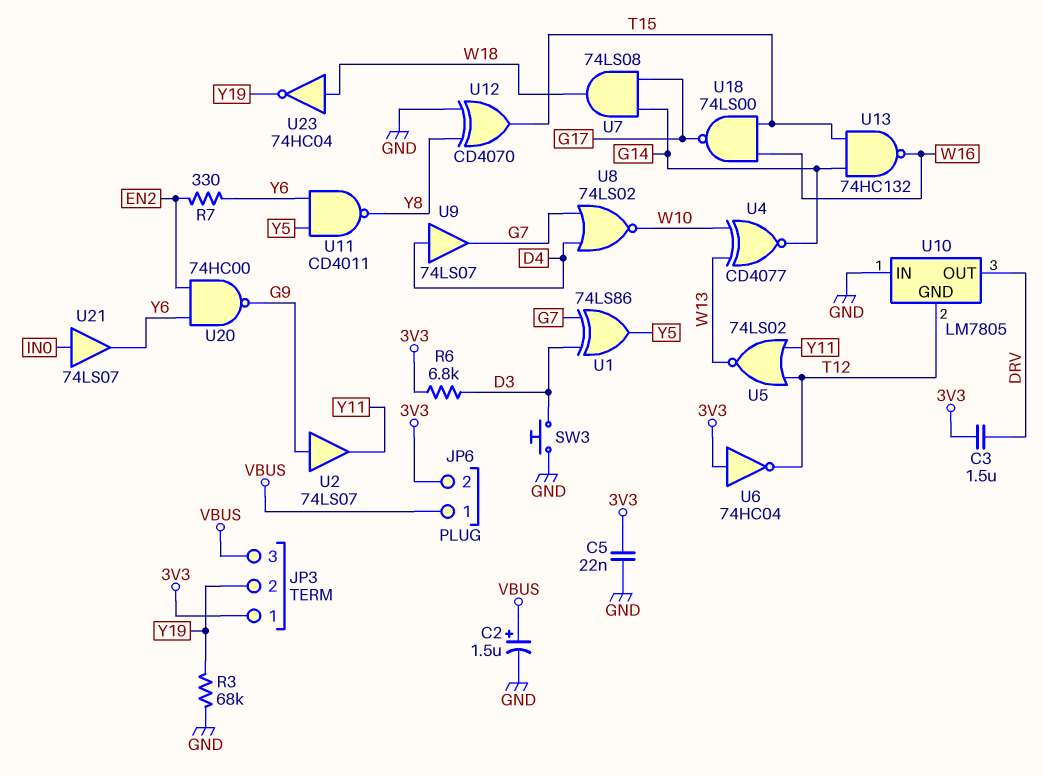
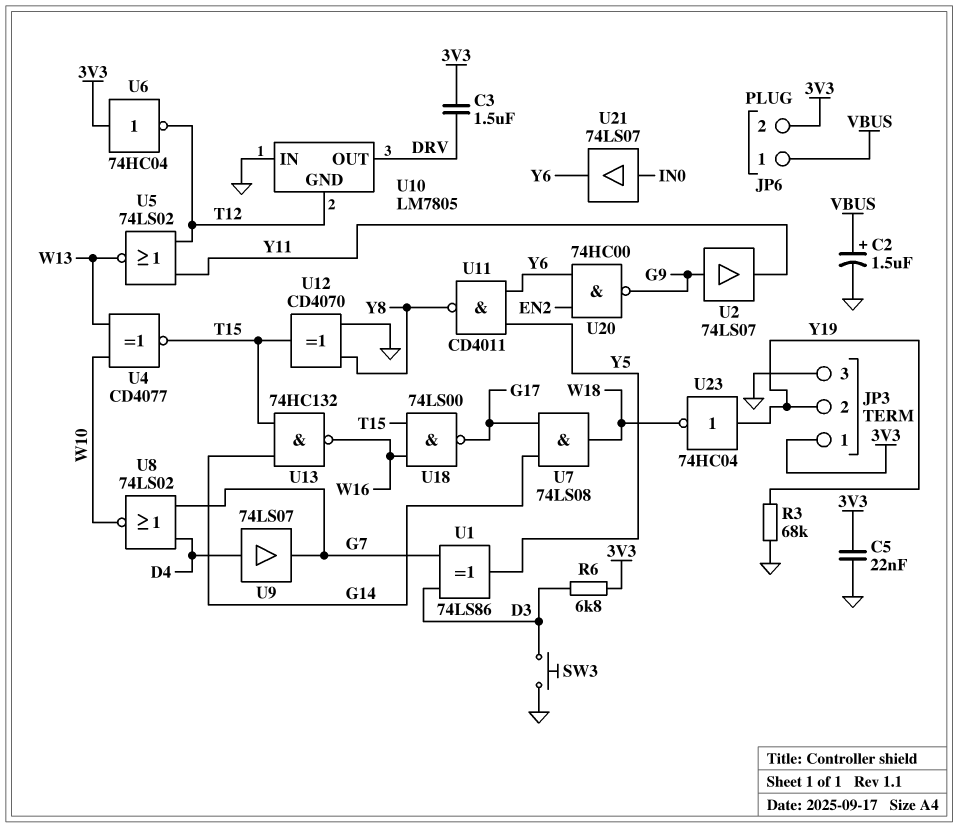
JP3 pin 3: VBUS -> GND
R7: 330 (EN2, Y6) -> none
U4: XNOR CD4077 (in W10, in W13, out G14) -> XNOR CD4077 (in W10, in W13, out T15)
U23: NOT 74HC04 (in W18, out Y19) -> NOT 74HC04 (in Y19, out W18)

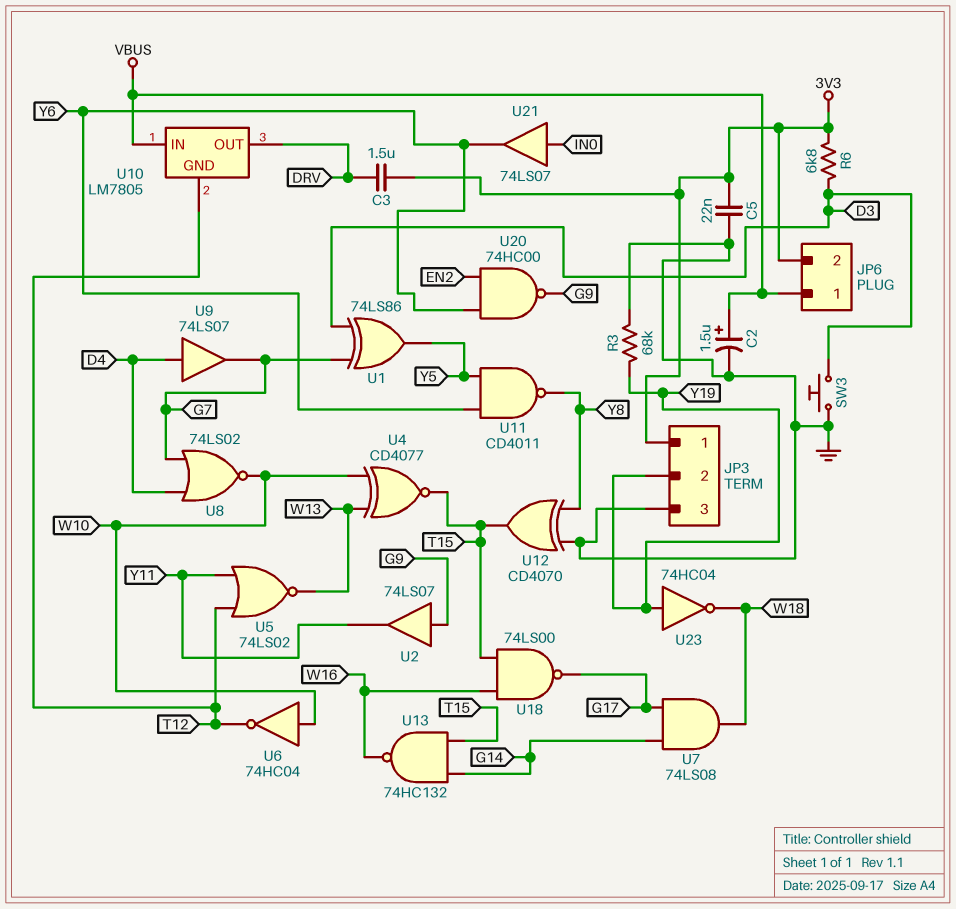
U6: NOT 74HC04 (in 3V3, out T12) -> NOT 74HC04 (in W10, out T12)
U10 pin IN: GND -> VBUS

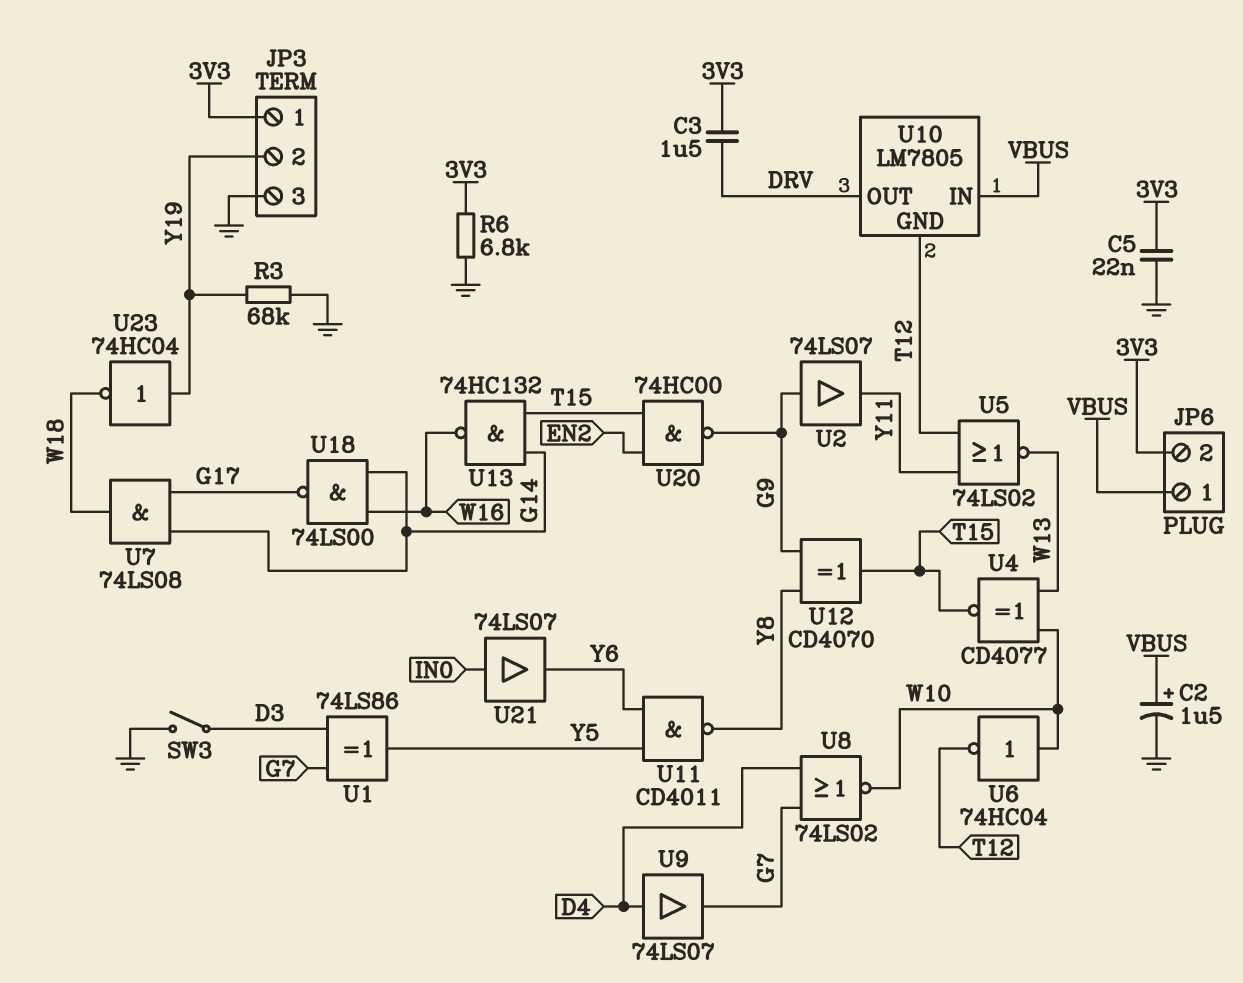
R6: 6.8k (3V3, D3) -> 6.8k (3V3, GND)
SW3: button (D3, GND) -> switch (D3, GND)
U12: XOR CD4070 (in GND, in Y8, out T15) -> XOR CD4070 (in G9, in Y8, out T15)
U18: NAND 74LS00 (in T15, in W16, out G17) -> NAND 74LS00 (in G14, in W16, out G17)
U20: NAND 74HC00 (in EN2, in Y6, out G9) -> NAND 74HC00 (in EN2, in T15, out G9)

